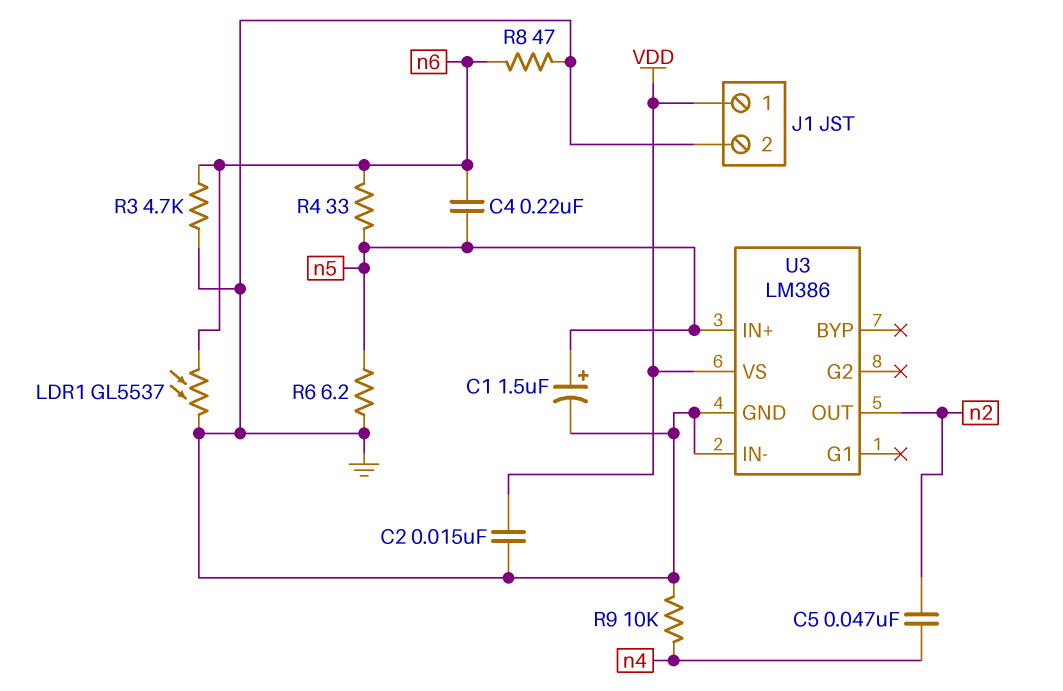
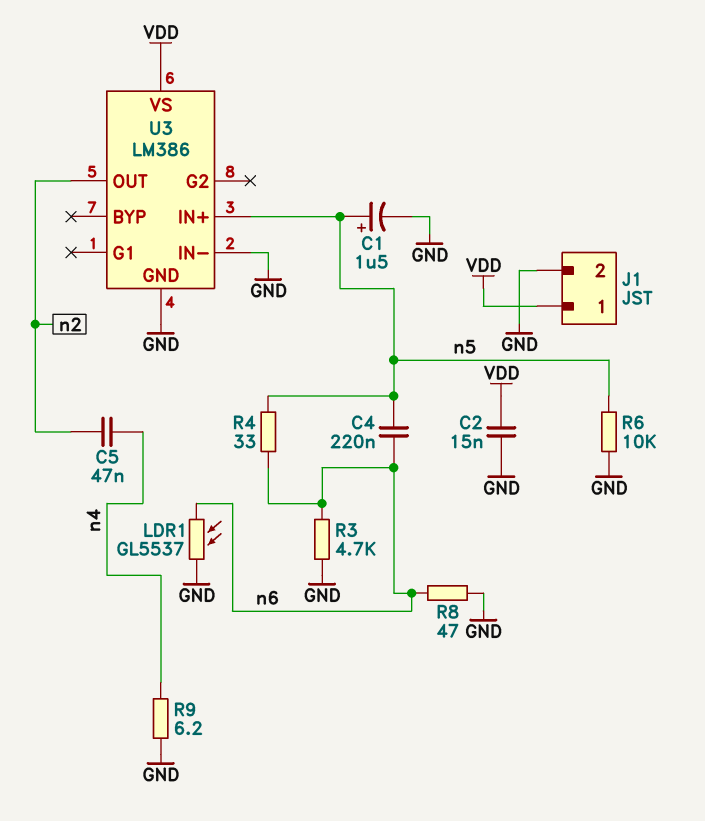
R6: 6.2 (GND, n5) -> 10k (GND, n5)
R9: 10k (GND, n4) -> 6.2 (GND, n4)

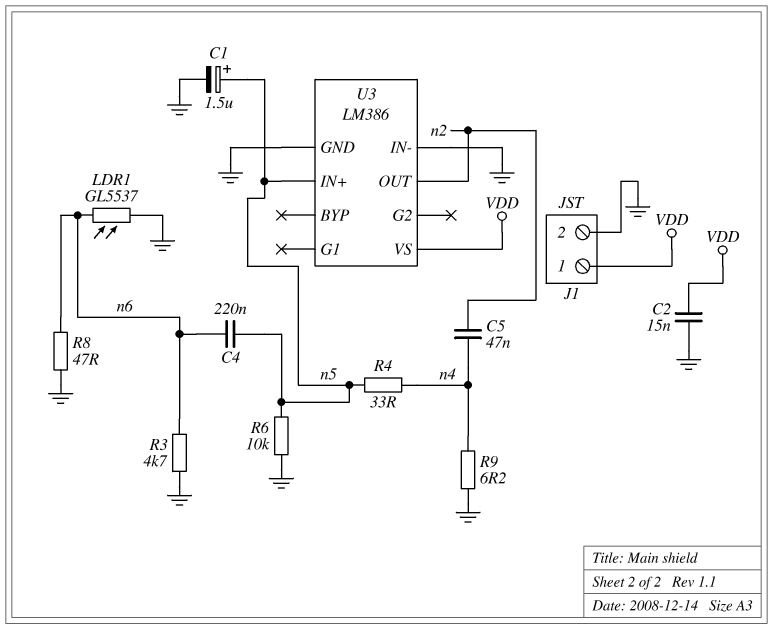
R4: 33 (n5, n6) -> 33 (n4, n5)

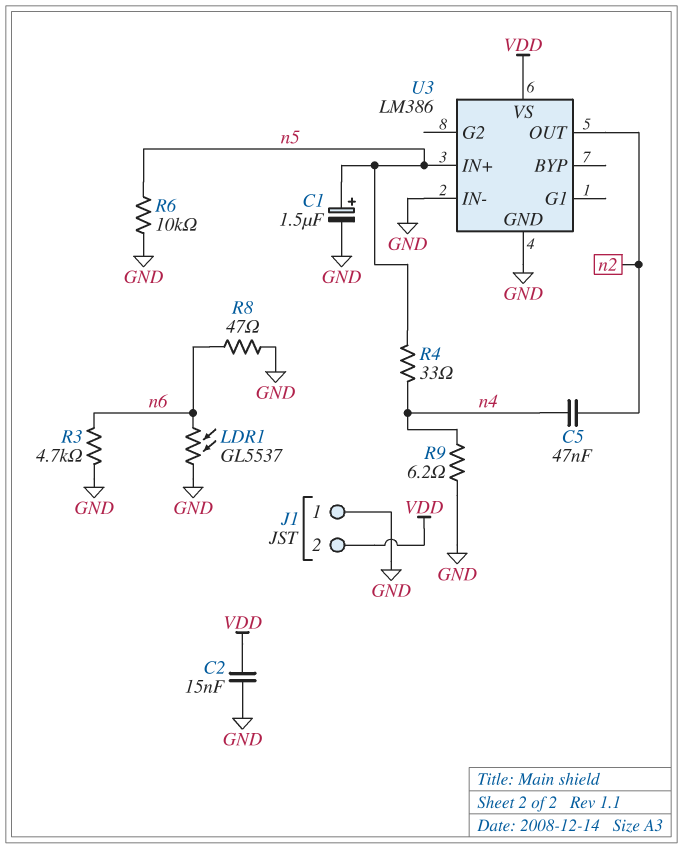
C4: 220nF (n5, n6) -> none
J1 pin 1: VDD -> GND
J1 pin 2: GND -> VDD

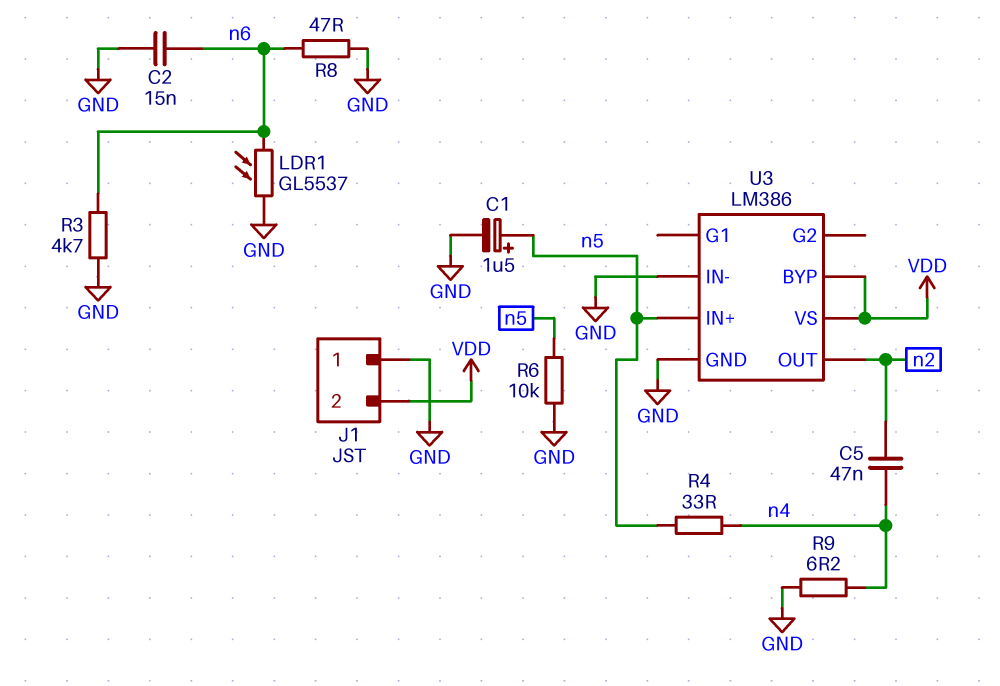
C2: 15nF (GND, VDD) -> 15nF (GND, n6)
U3 pin BYP: none -> VDD

